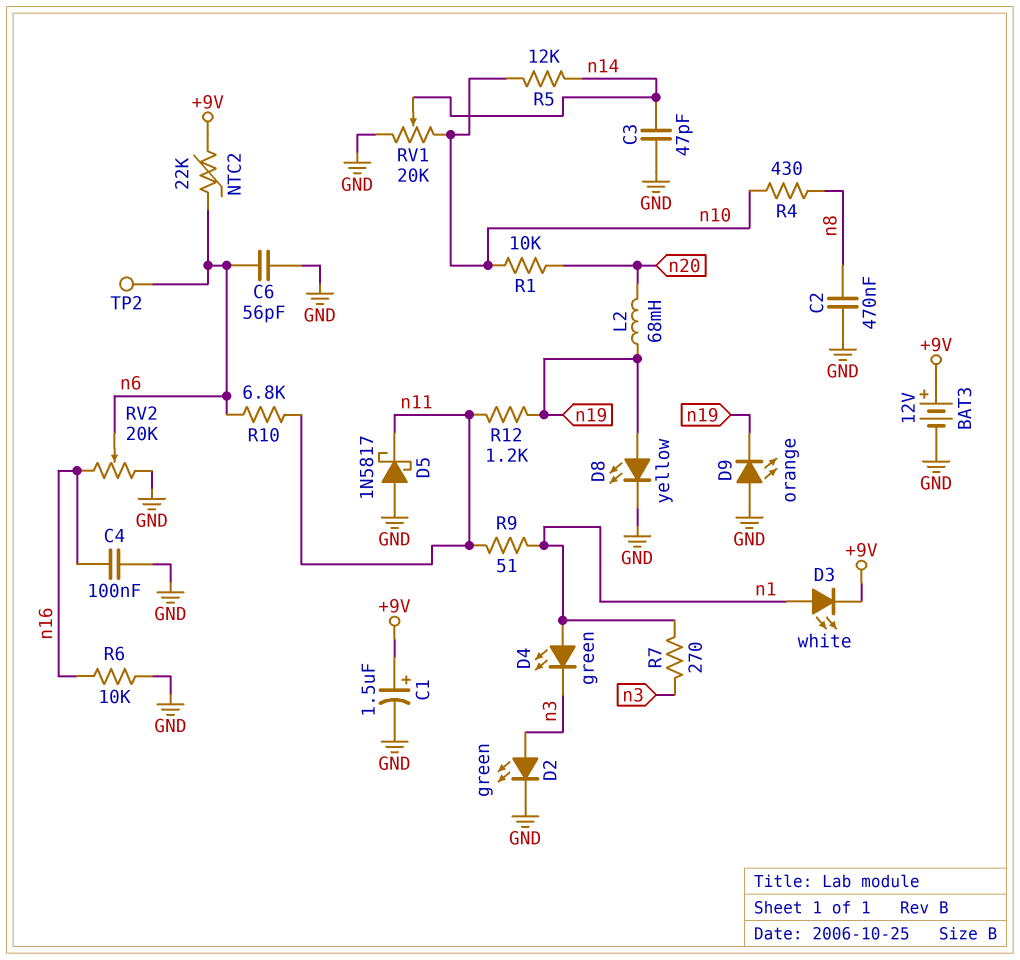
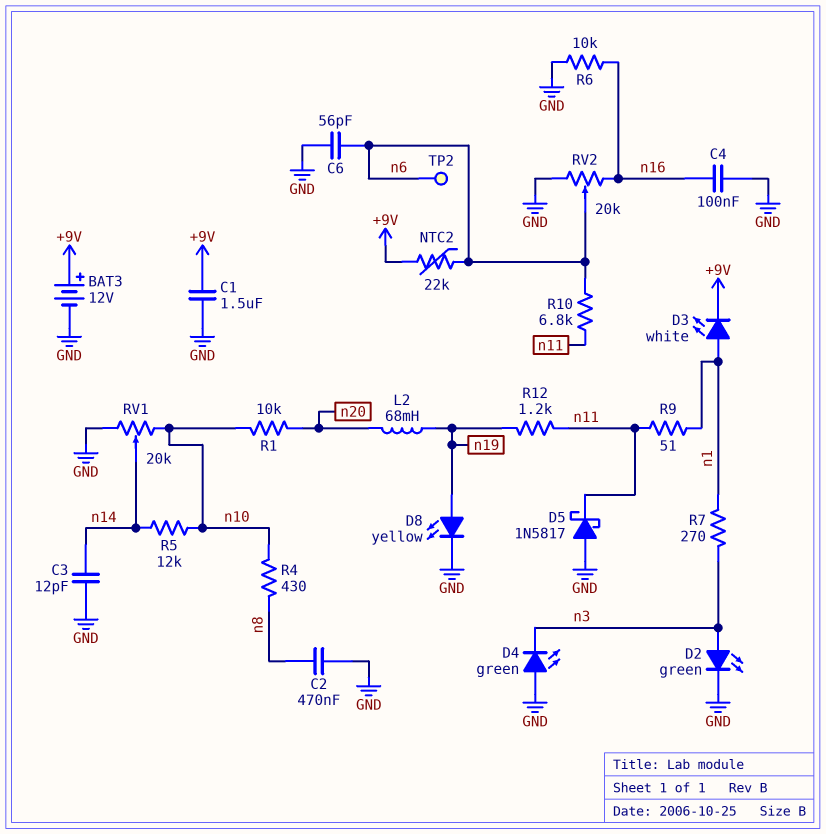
C1: 1.5uF (plus +9V, minus GND) -> 1.5uF (+9V, GND)
C3: 47pF (GND, n14) -> 12pF (GND, n14)
D4: LED green (A n1, K n3) -> LED green (A GND, K n3)
D9: LED orange (A GND, K n19) -> none

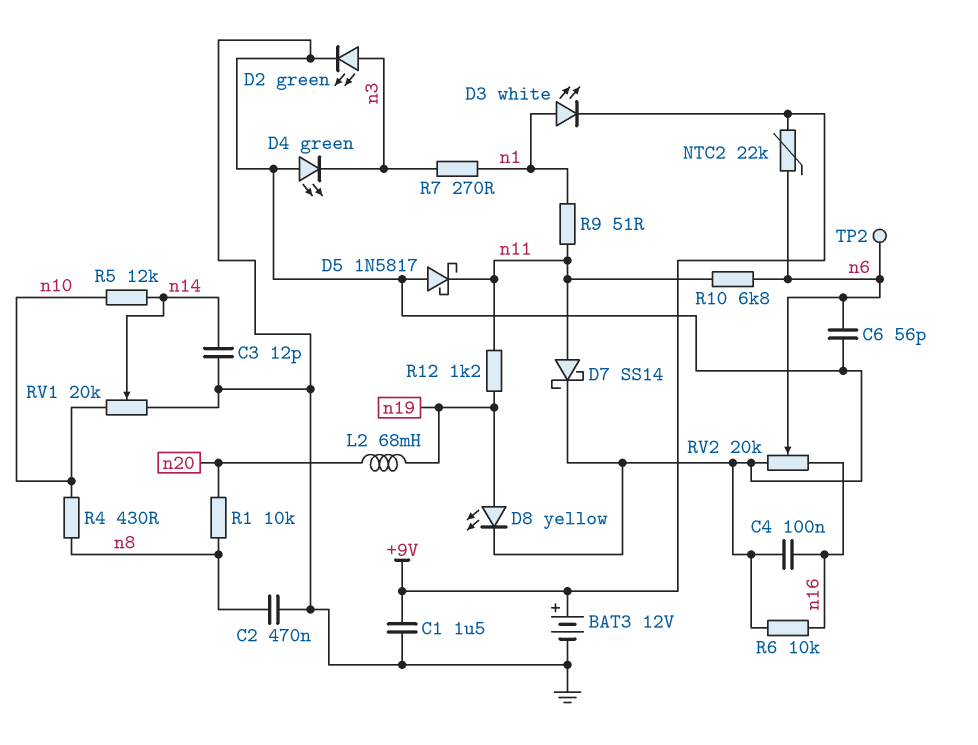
D7: none -> schottky SS14 (A n11, K GND)
R1: 10k (n10, n20) -> 10k (n8, n20)

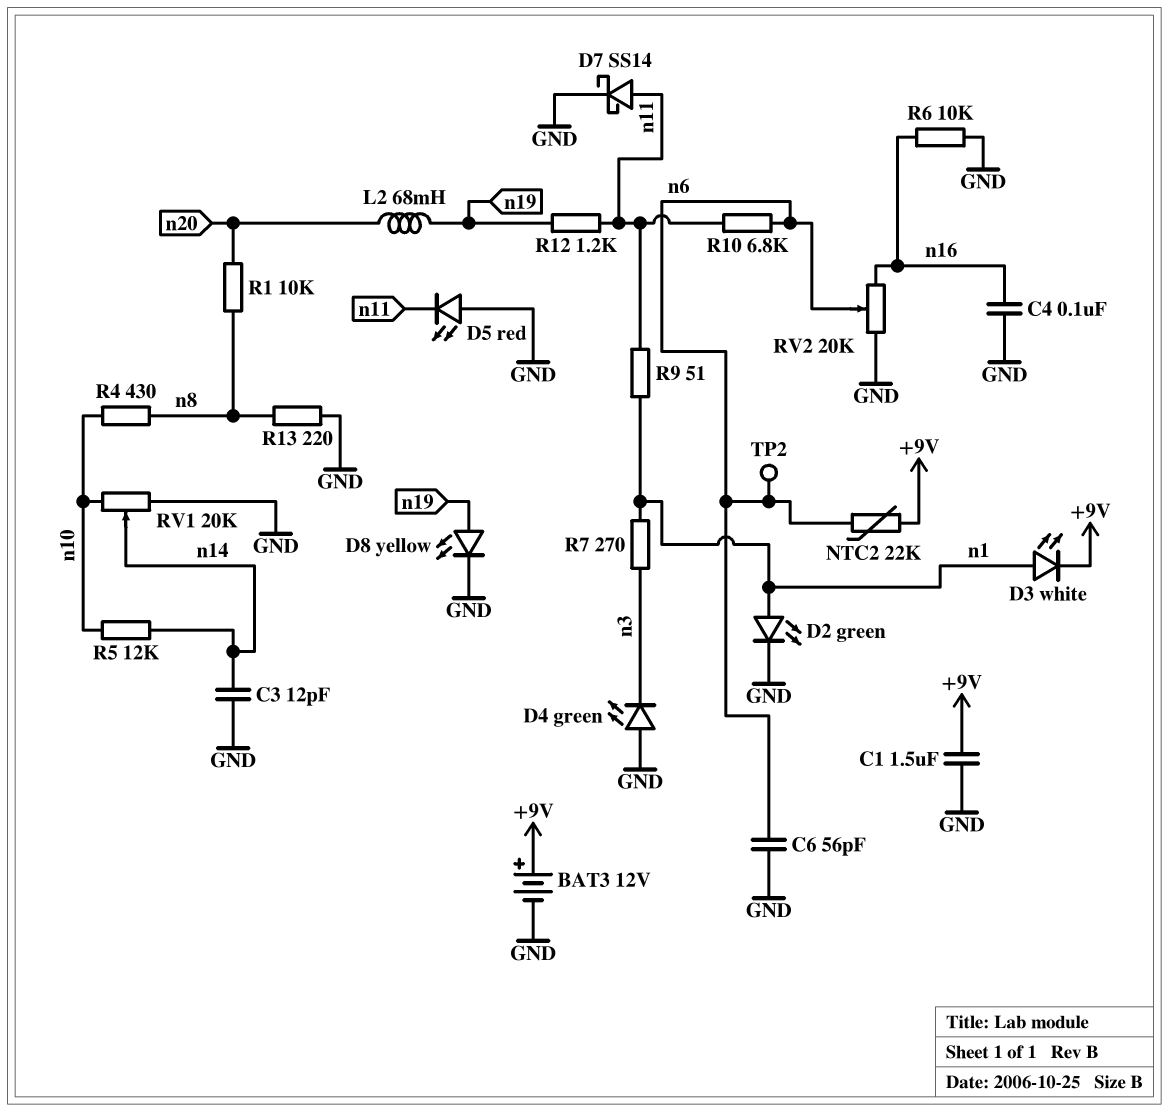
C2: 470nF (GND, n8) -> none
D2: LED green (A n3, K GND) -> LED green (A n1, K GND)
D5: schottky 1N5817 (A GND, K n11) -> LED red (A GND, K n11)
R13: none -> 220 (GND, n8)

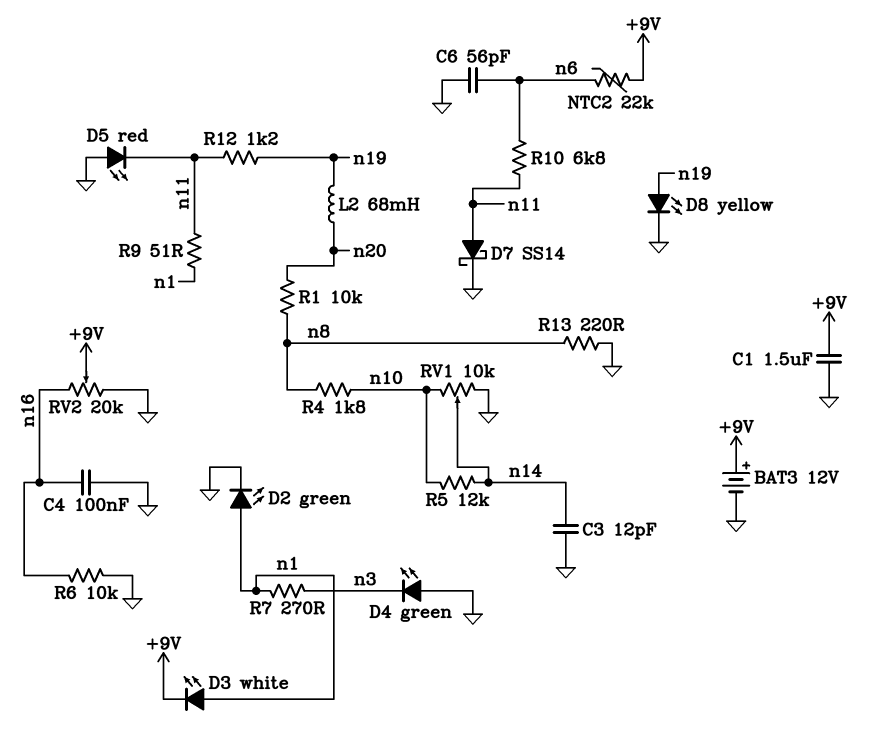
R4: 430 (n8, n10) -> 1.8k (n8, n10)
RV1: 20k (GND, n10, wiper n14) -> 10k (GND, n10, wiper n14)
RV2: 20k (GND, n16, wiper n6) -> 20k (GND, n16, wiper +9V)
TP2: test point (n6) -> none

